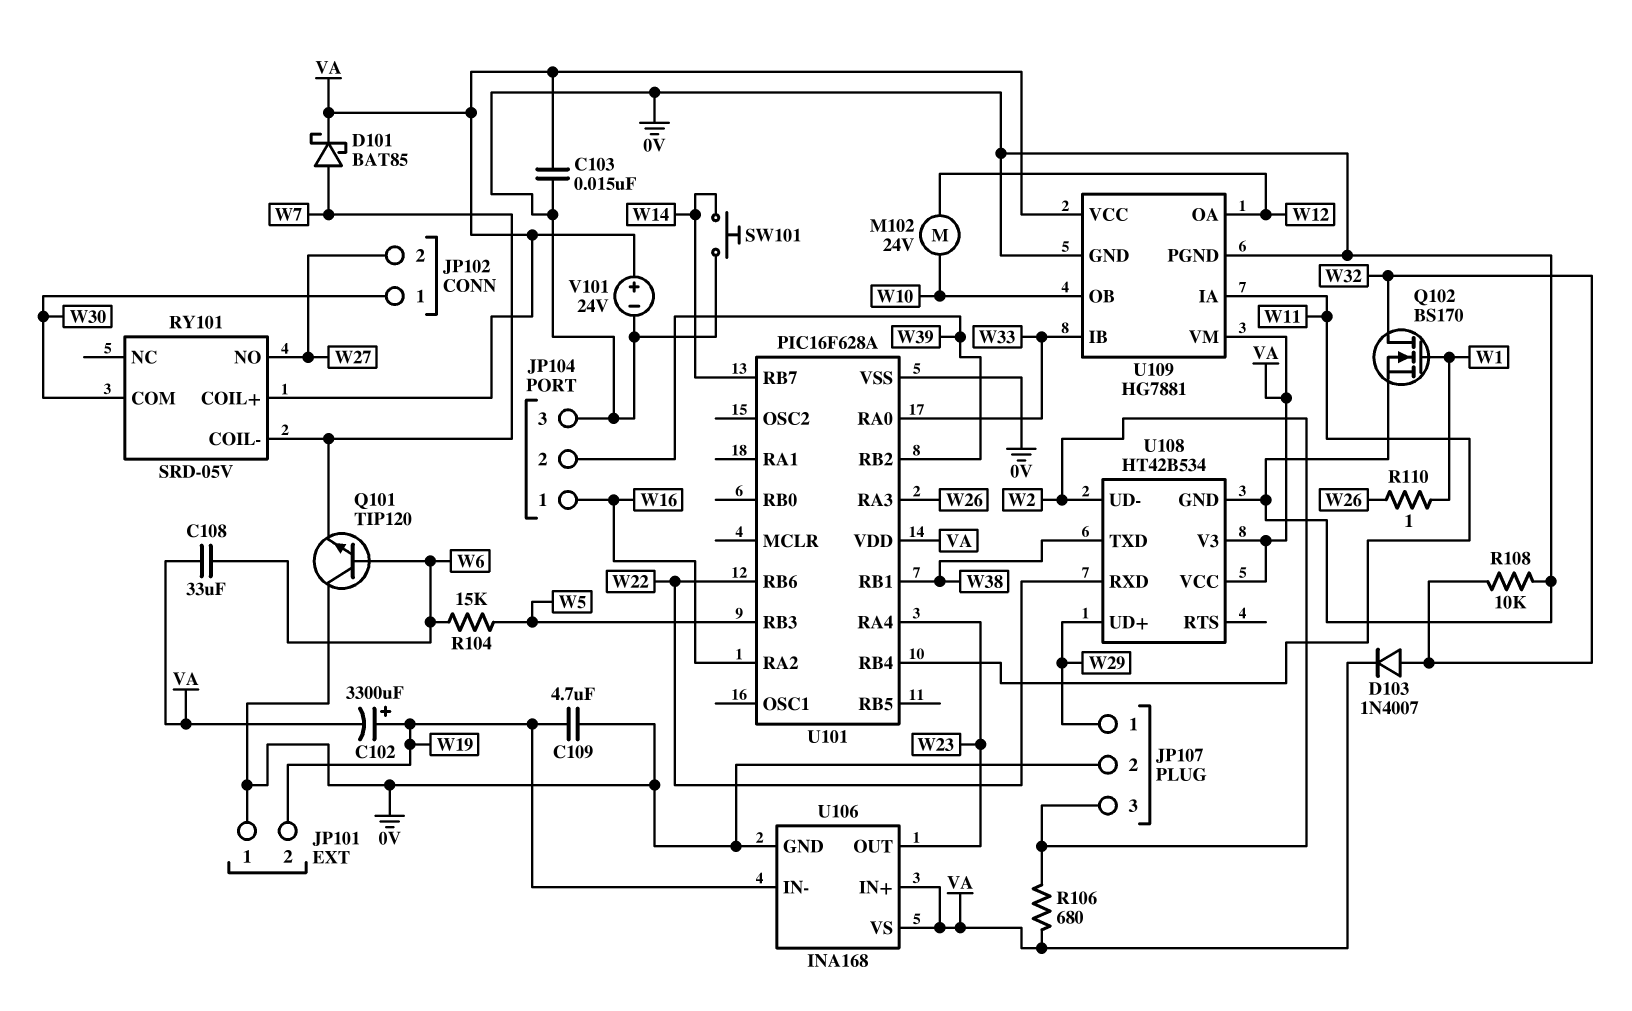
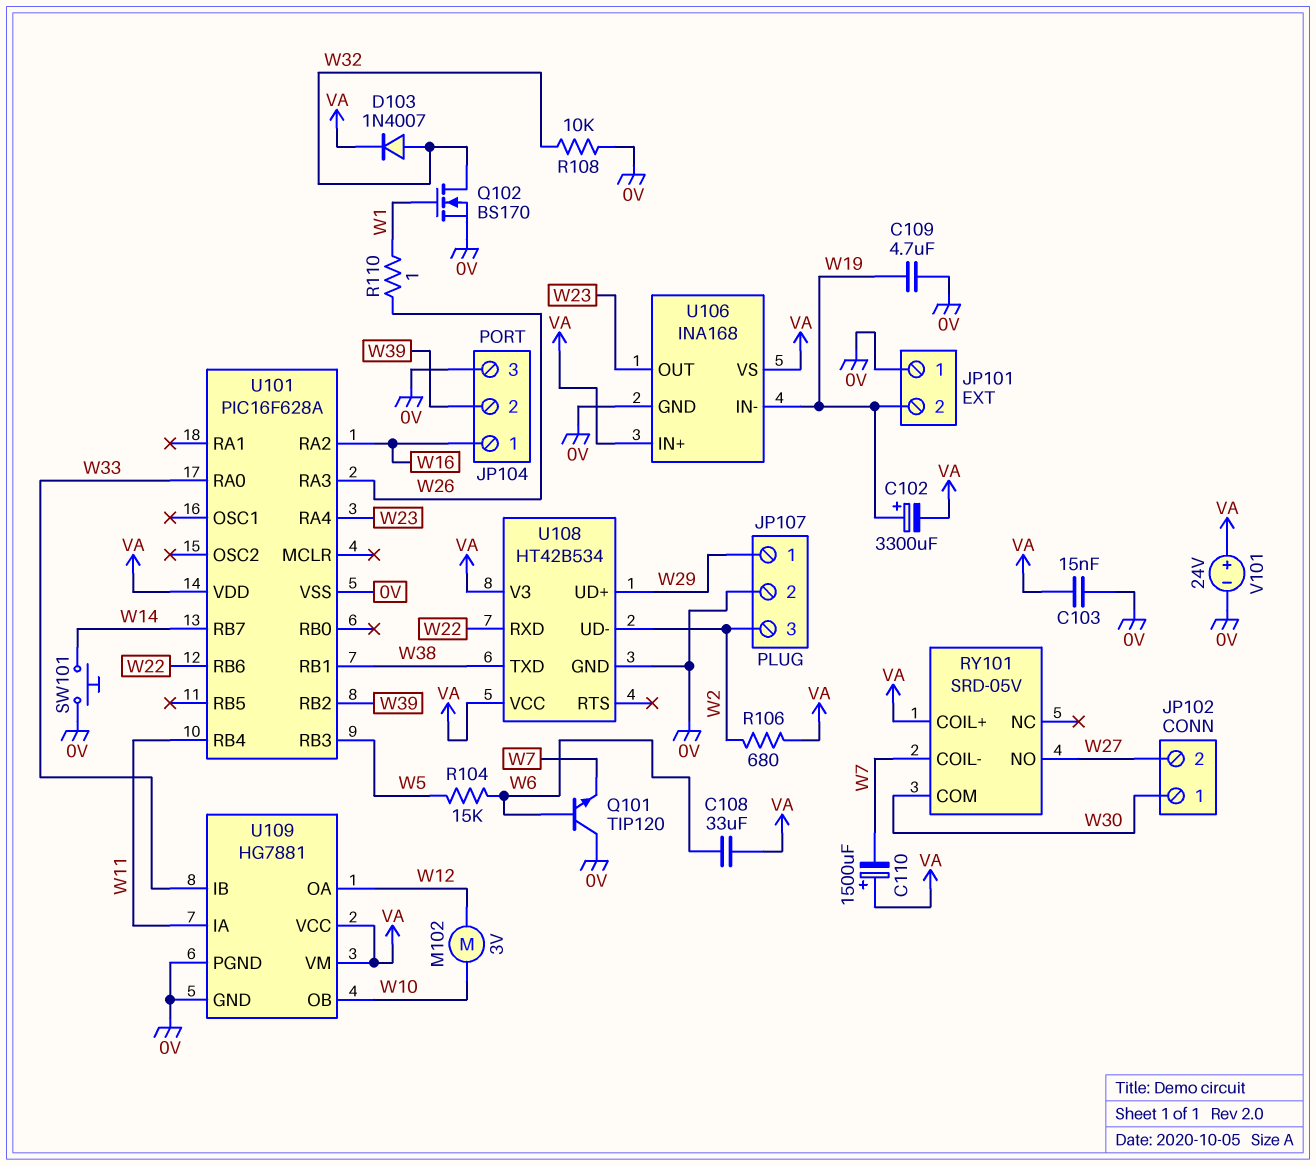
C110: none -> 1500uF (plus VA, minus W7)
D101: schottky BAT85 (A W7, K VA) -> none
M102: motor 24V (W10, W12) -> motor 3V (W10, W12)

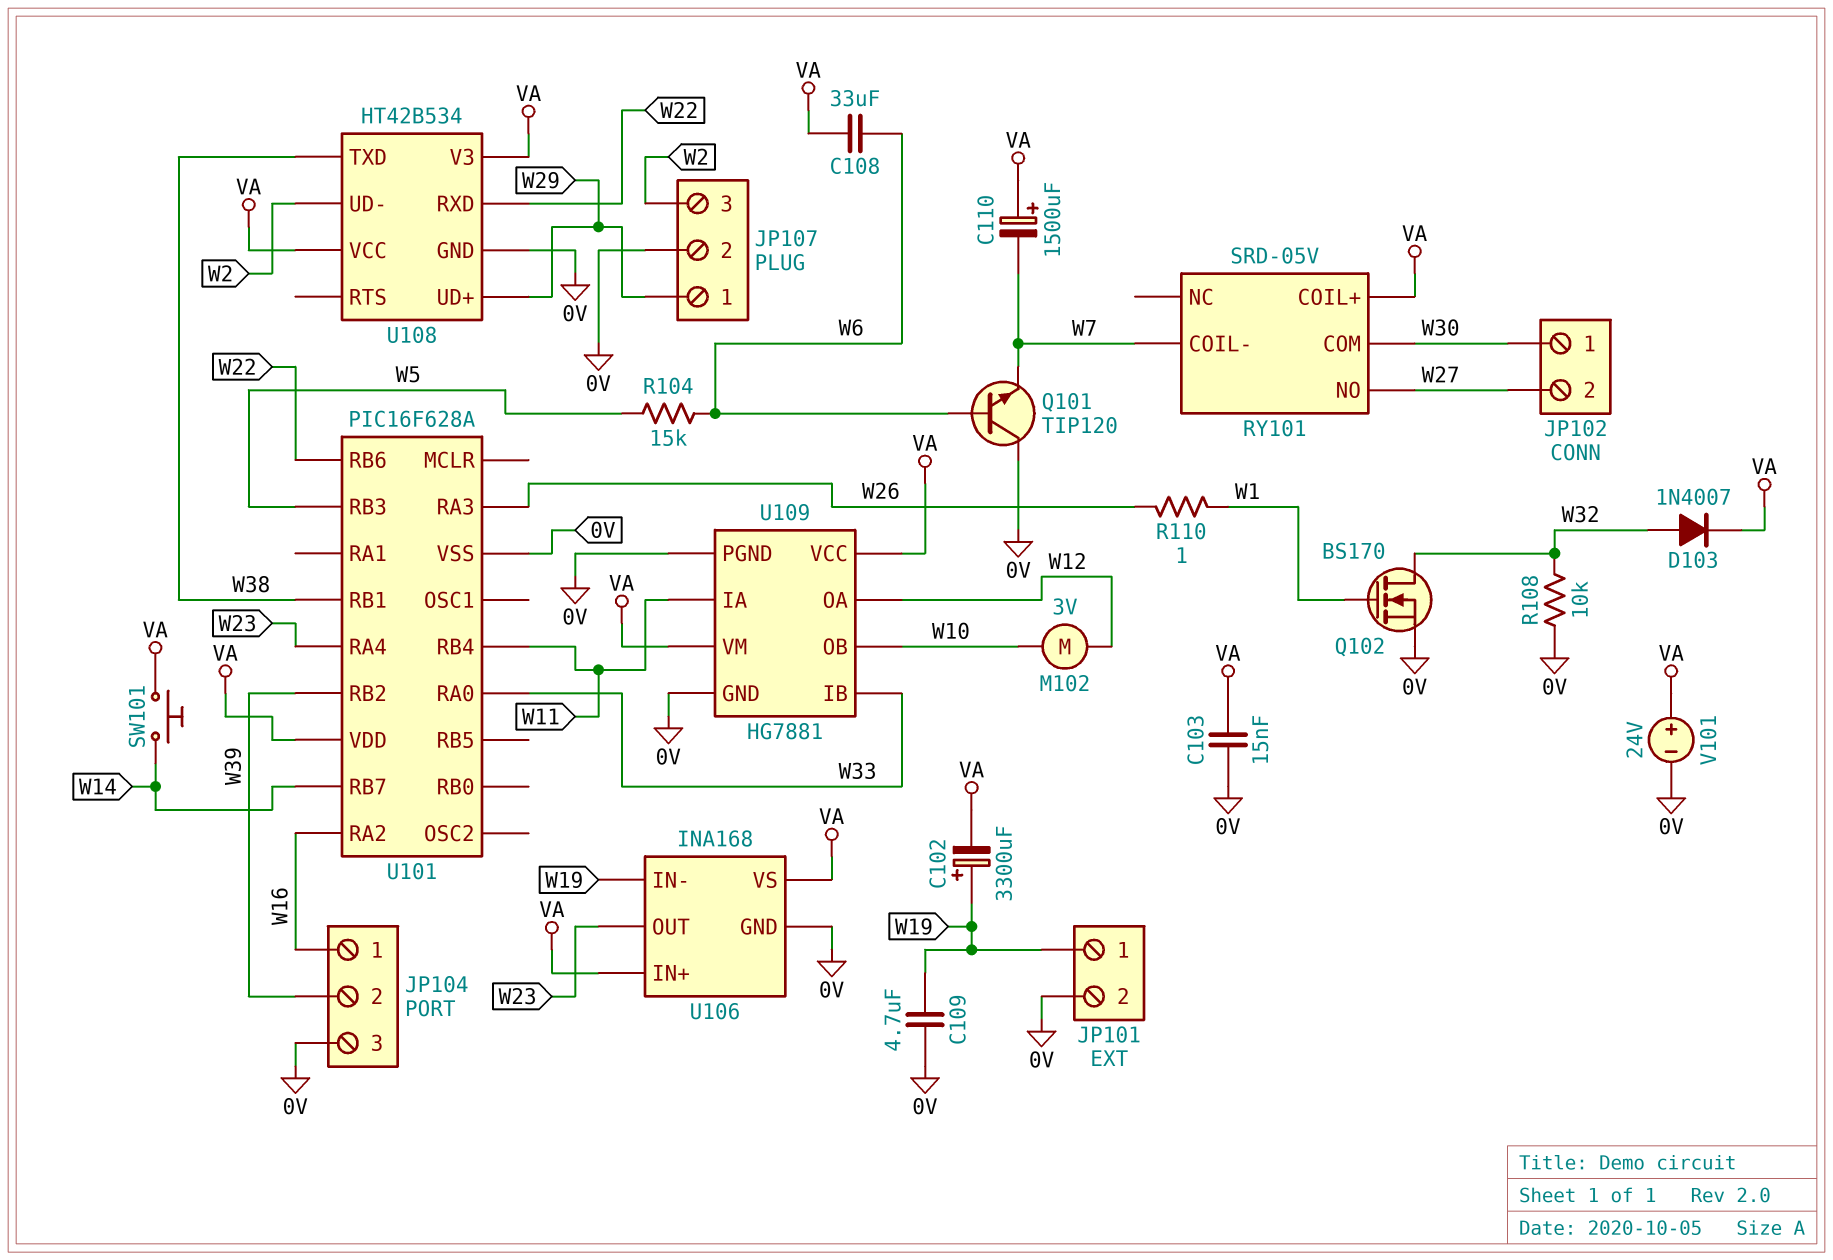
JP101 pin 1: 0V -> W19
JP101 pin 2: W19 -> 0V
R106: 680 (VA, W2) -> none
SW101: button (0V, W14) -> button (VA, W14)

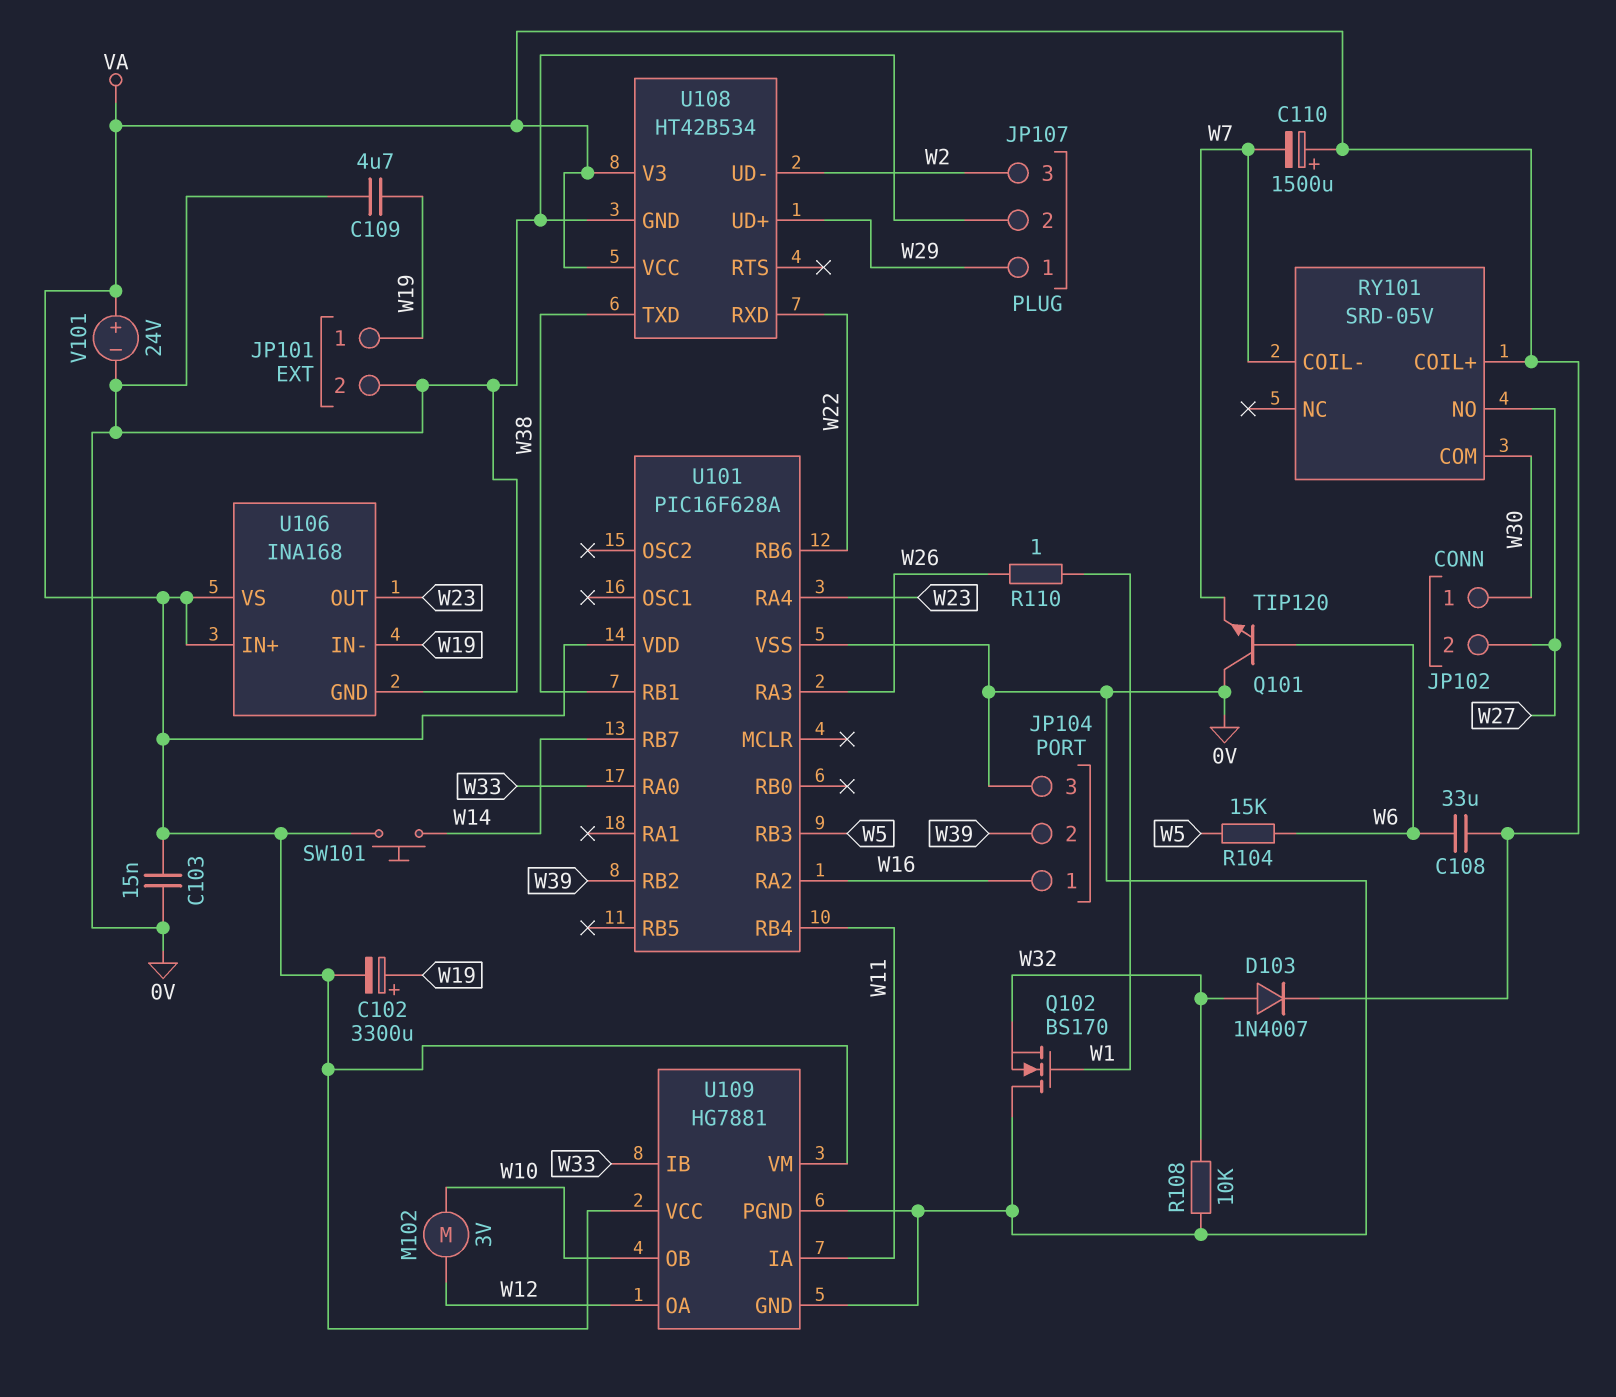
Q102: NMOS BS170 (G W1, D W32, S 0V) -> NMOS BS170 (G W1, D 0V, S W32)

